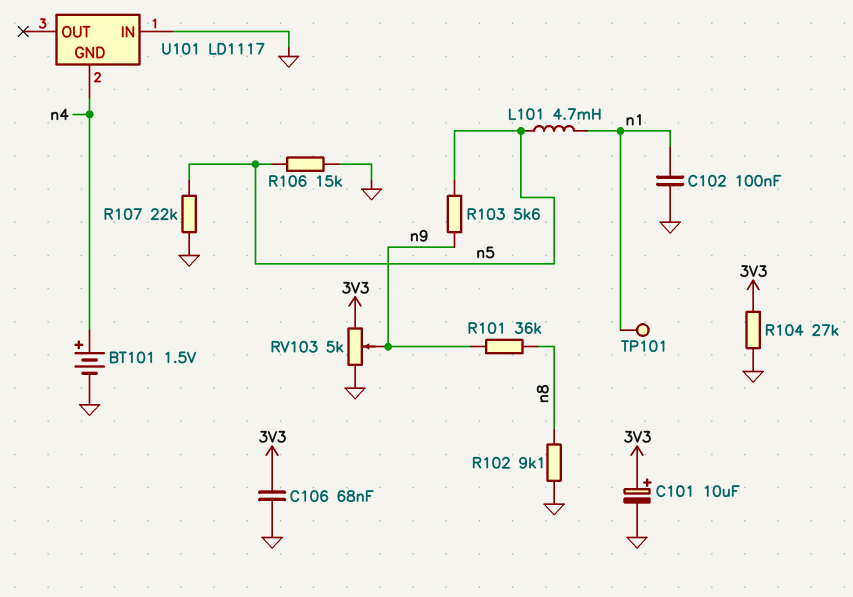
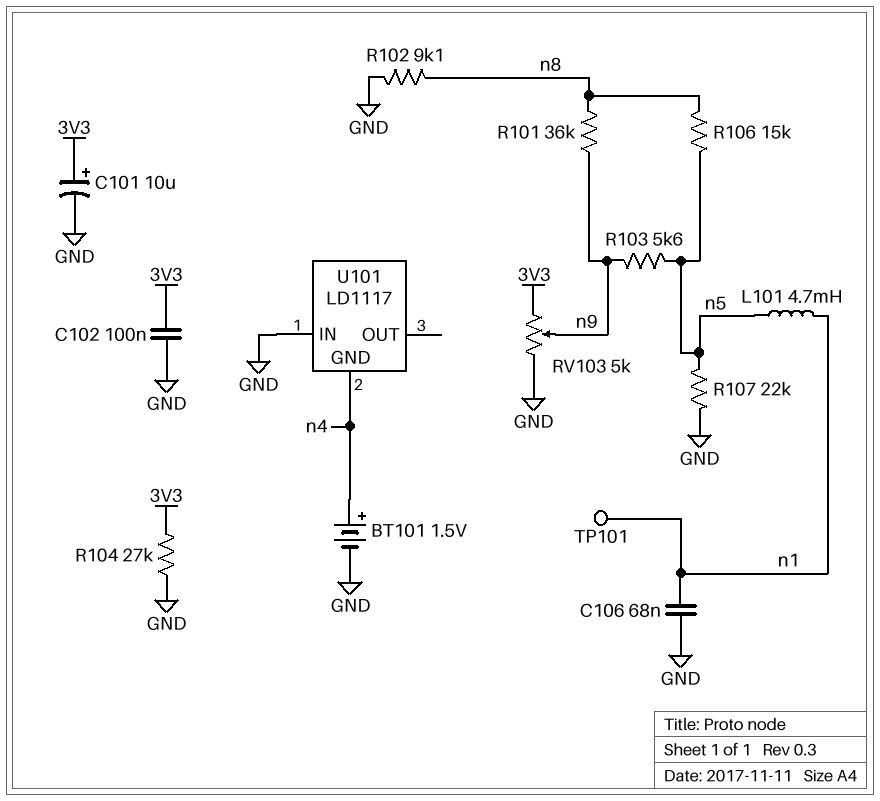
C102: 100nF (GND, n1) -> 100nF (3V3, GND)
C106: 68nF (3V3, GND) -> 68nF (GND, n1)
R106: 15k (GND, n5) -> 15k (n5, n8)

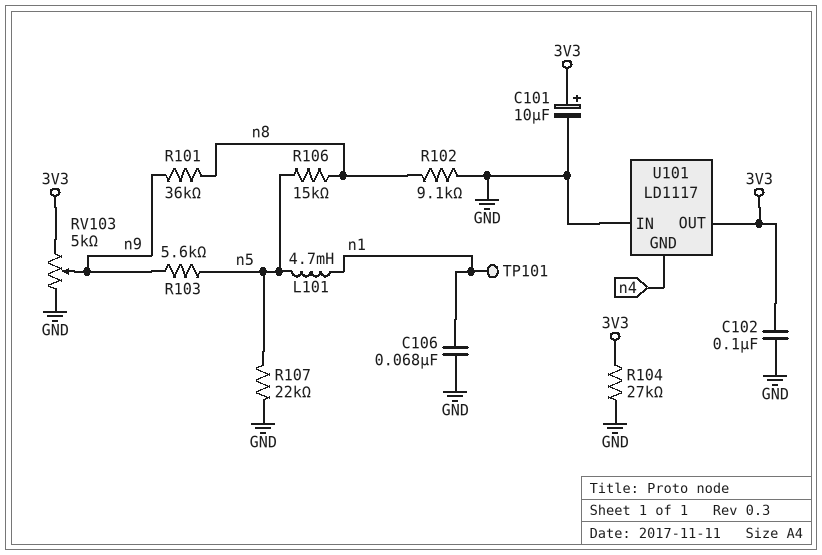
BT101: 1.5V (plus n4, minus GND) -> none
U101 pin OUT: none -> 3V3

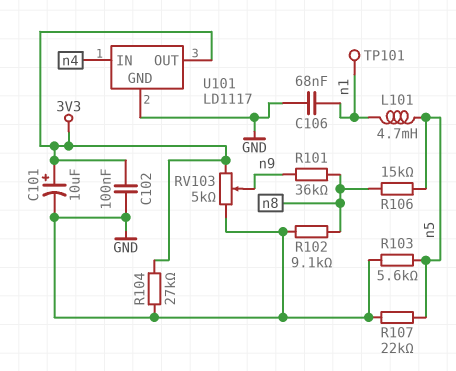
R103: 5.6k (n5, n9) -> 5.6k (GND, n5)
U101 pin GND: n4 -> GND
U101 pin IN: GND -> n4

